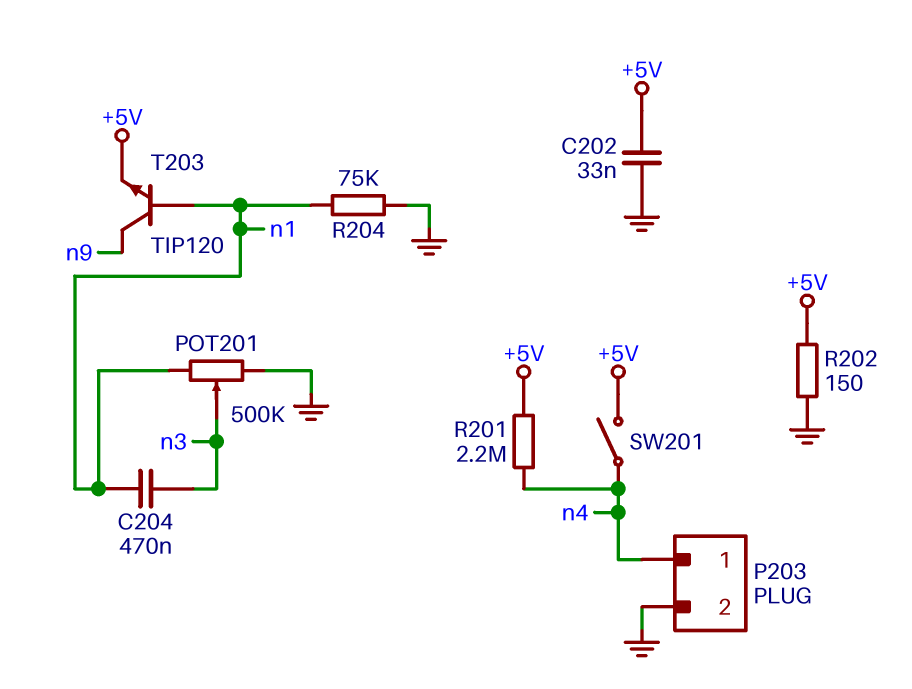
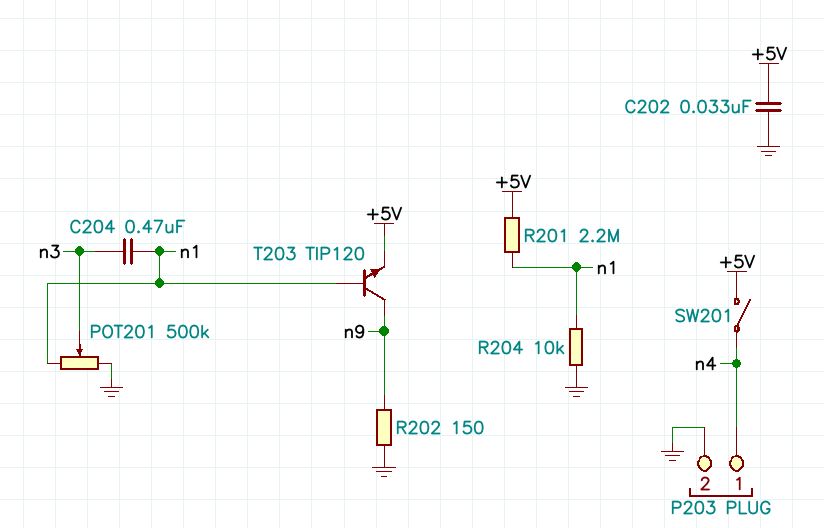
R201: 2.2M (+5V, n4) -> 2.2M (+5V, n1)
R202: 150 (+5V, GND) -> 150 (GND, n9)
R204: 75k (GND, n1) -> 10k (GND, n1)

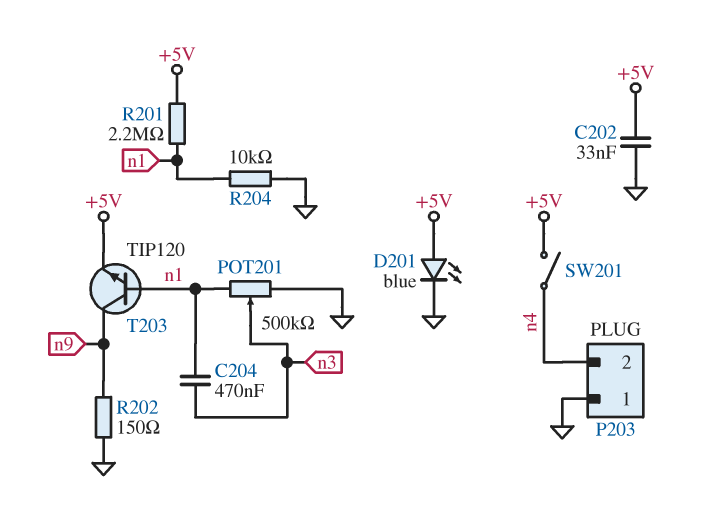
D201: none -> LED blue (A +5V, K GND)
P203 pin 1: n4 -> GND
P203 pin 2: GND -> n4

